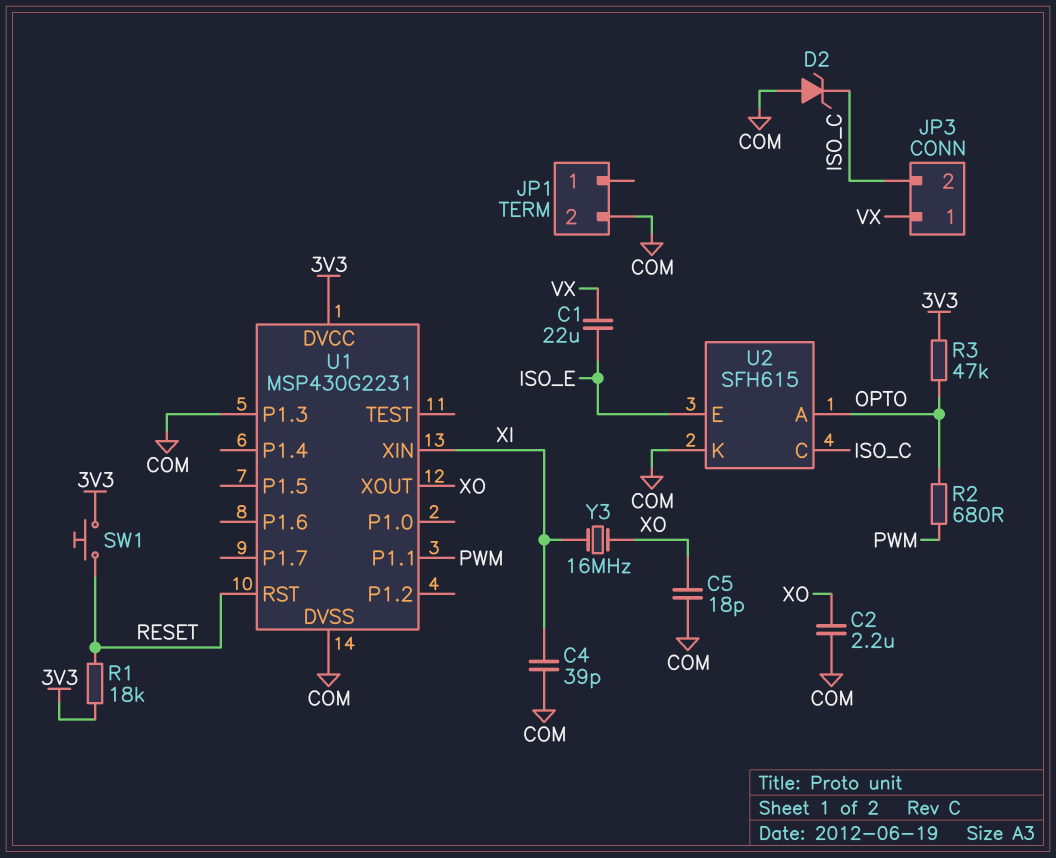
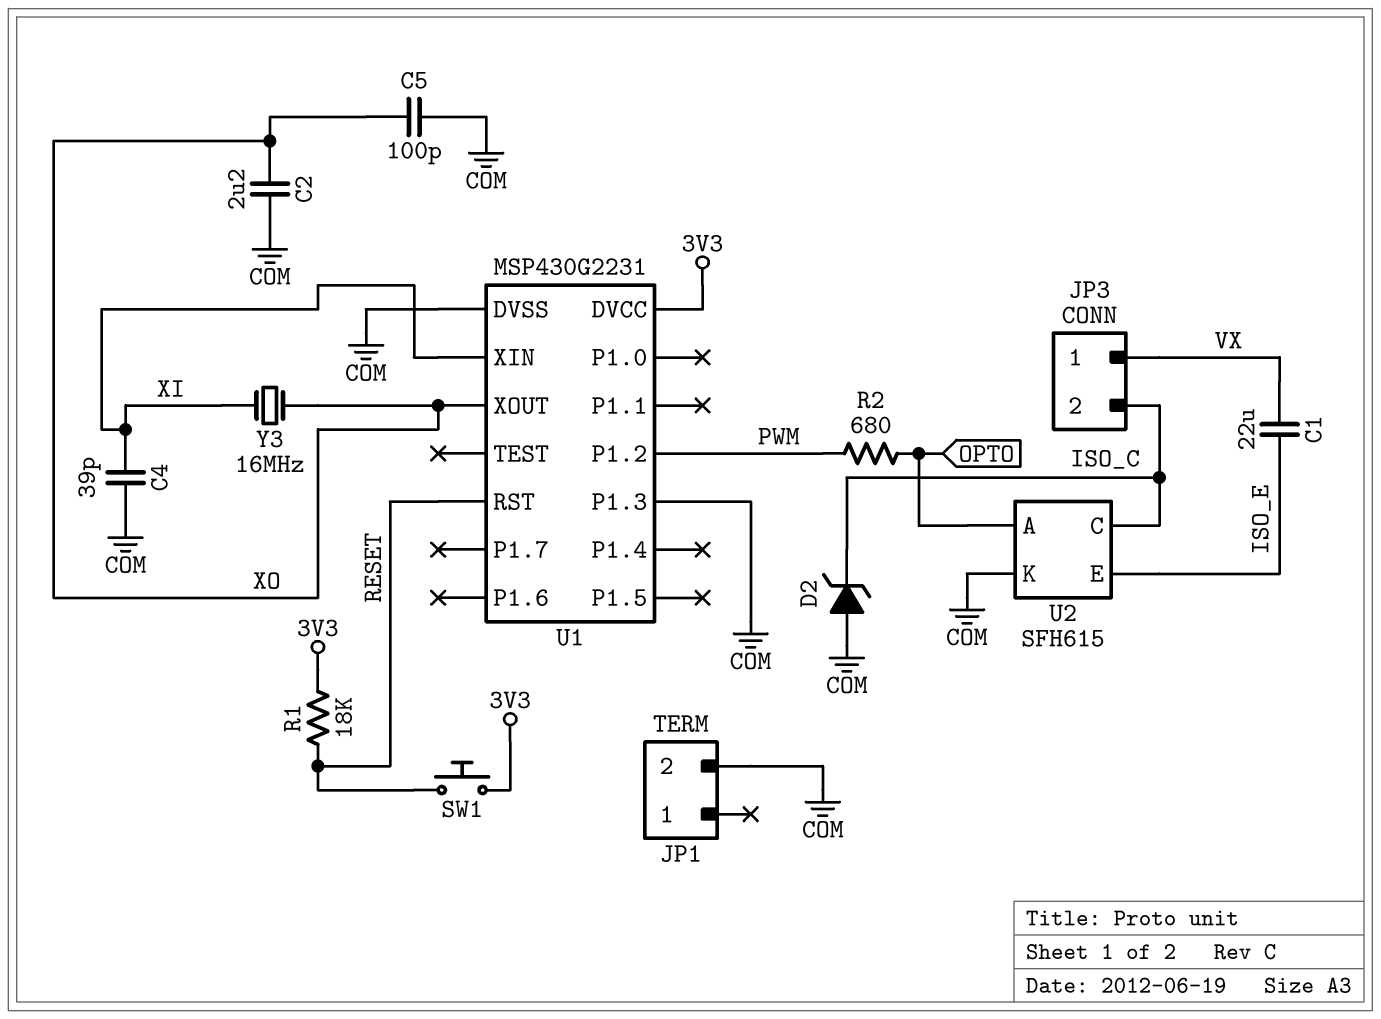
C5: 18pF (COM, XO) -> 100pF (COM, XO)
R3: 47k (3V3, OPTO) -> none
U1 pin P1.1: PWM -> none
U1 pin P1.2: none -> PWM

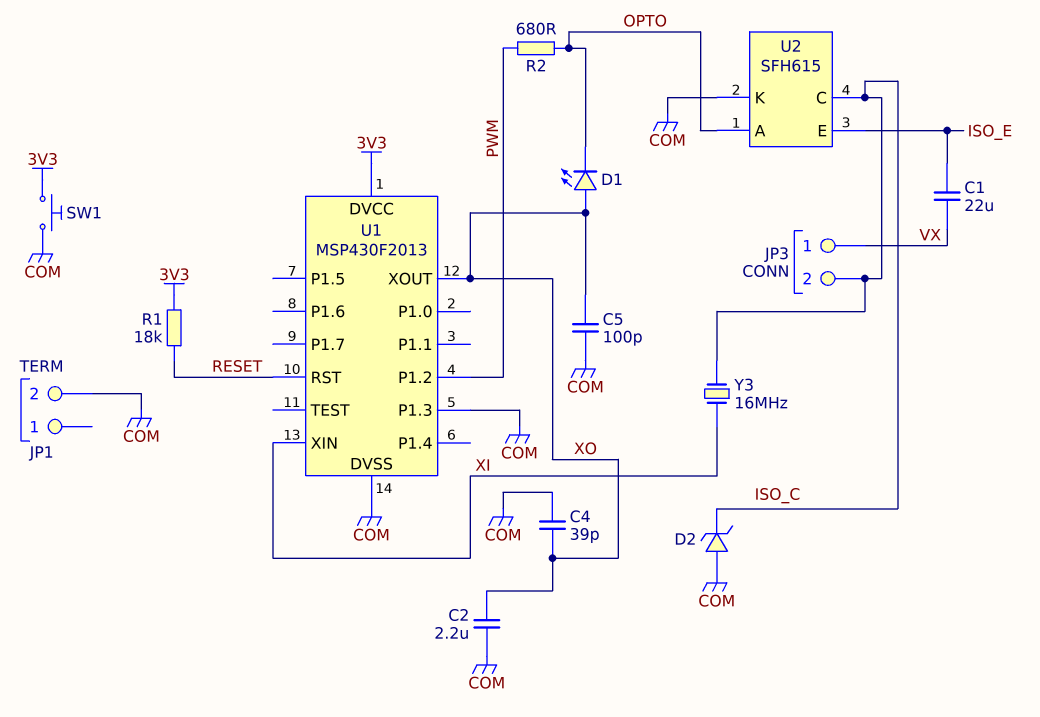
C4: 39pF (COM, XI) -> 39pF (COM, XO)
D1: none -> LED (A XO, K OPTO)
SW1: button (3V3, RESET) -> button (3V3, COM)
U1: MSP430G2231 -> MSP430F2013
Y3: 16MHz (XI, XO) -> 16MHz (ISO_C, XI)

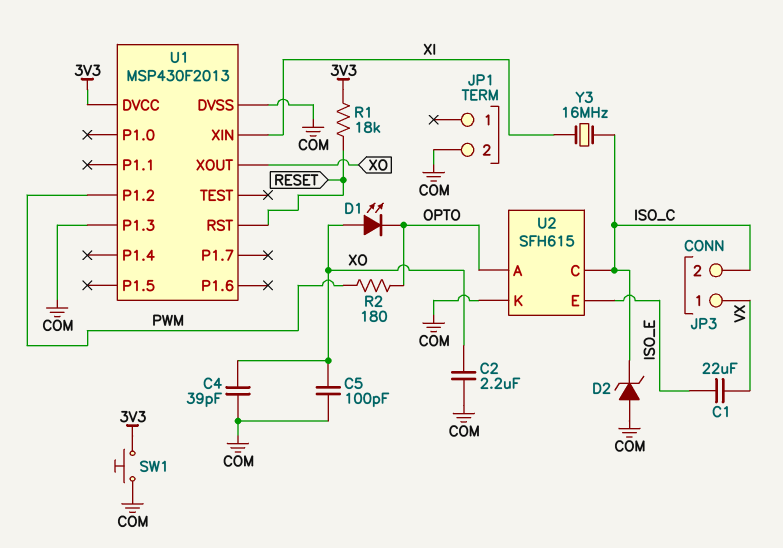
R2: 680 (OPTO, PWM) -> 180 (OPTO, PWM)

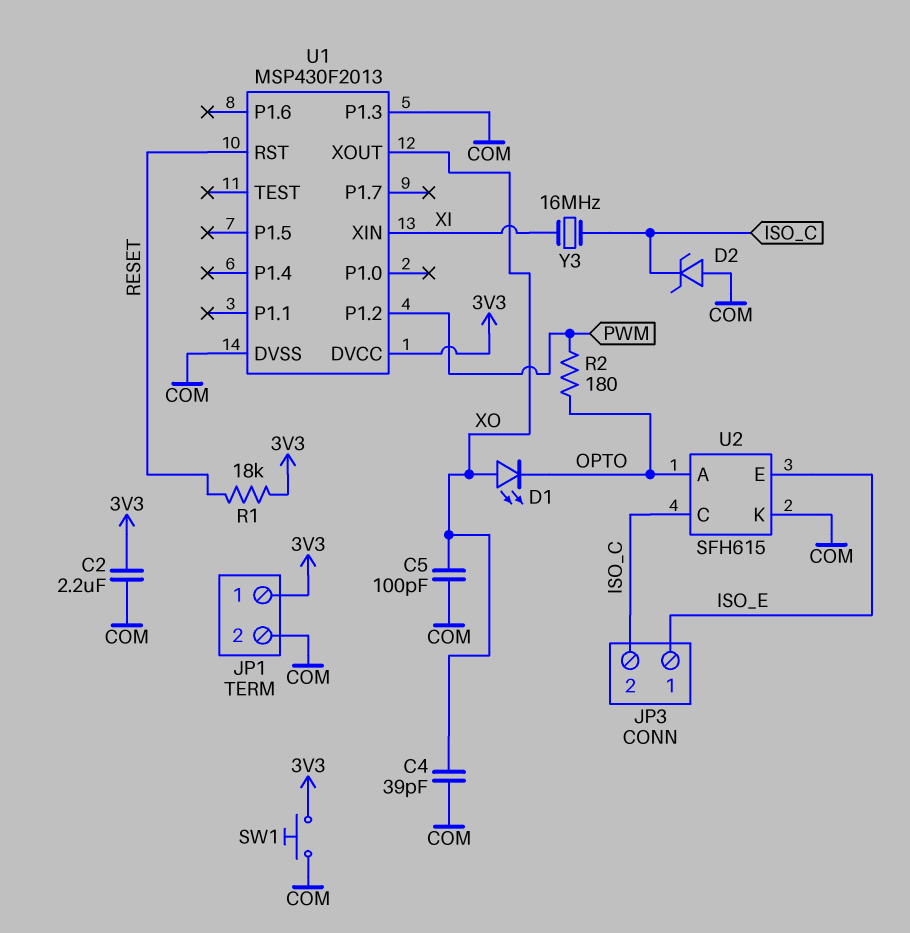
C1: 22uF (ISO_E, VX) -> none
C2: 2.2uF (COM, XO) -> 2.2uF (3V3, COM)
JP1 pin 1: none -> 3V3
JP3 pin 1: VX -> ISO_E

